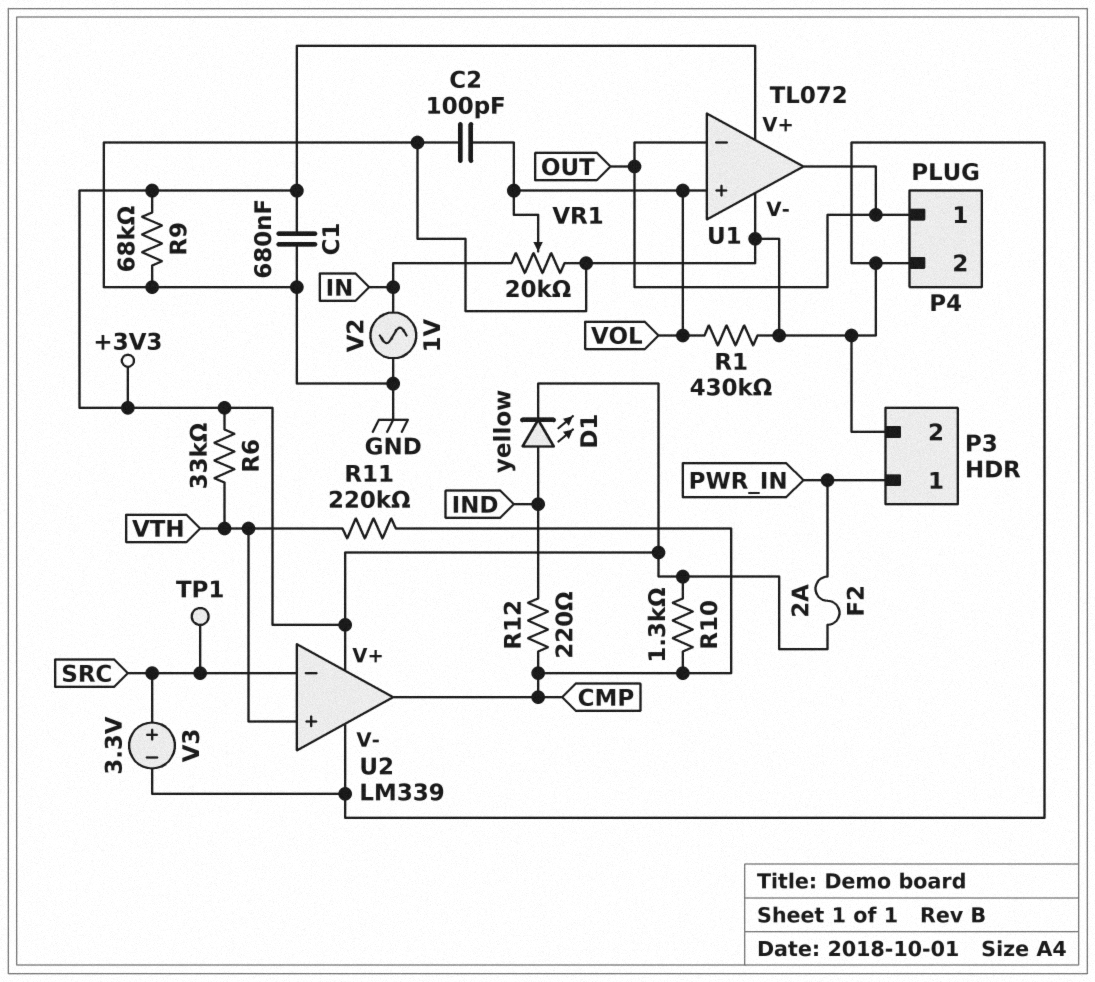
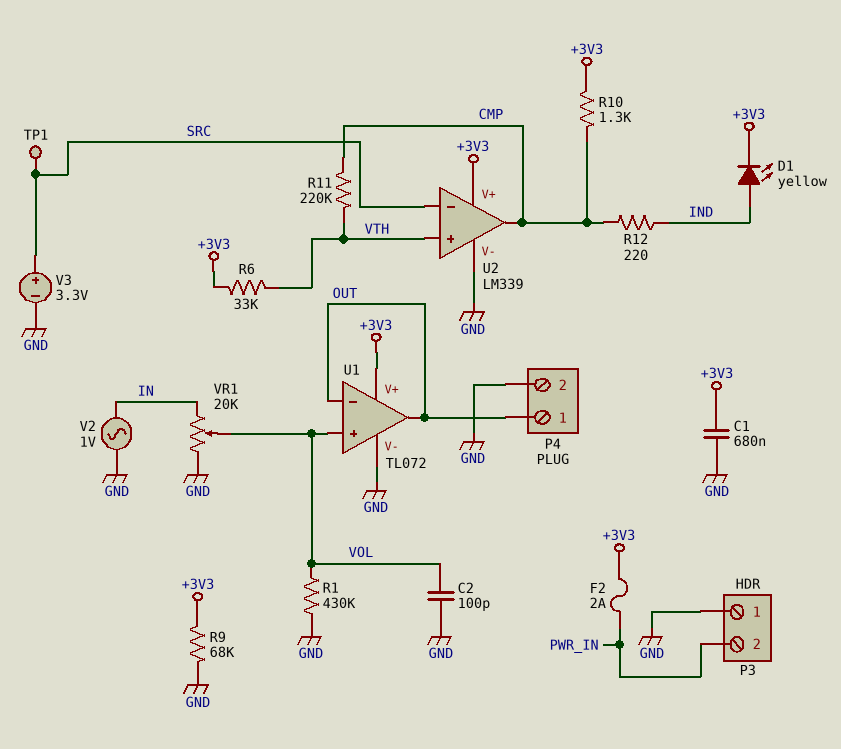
P3 pin 1: PWR_IN -> GND
P3 pin 2: GND -> PWR_IN

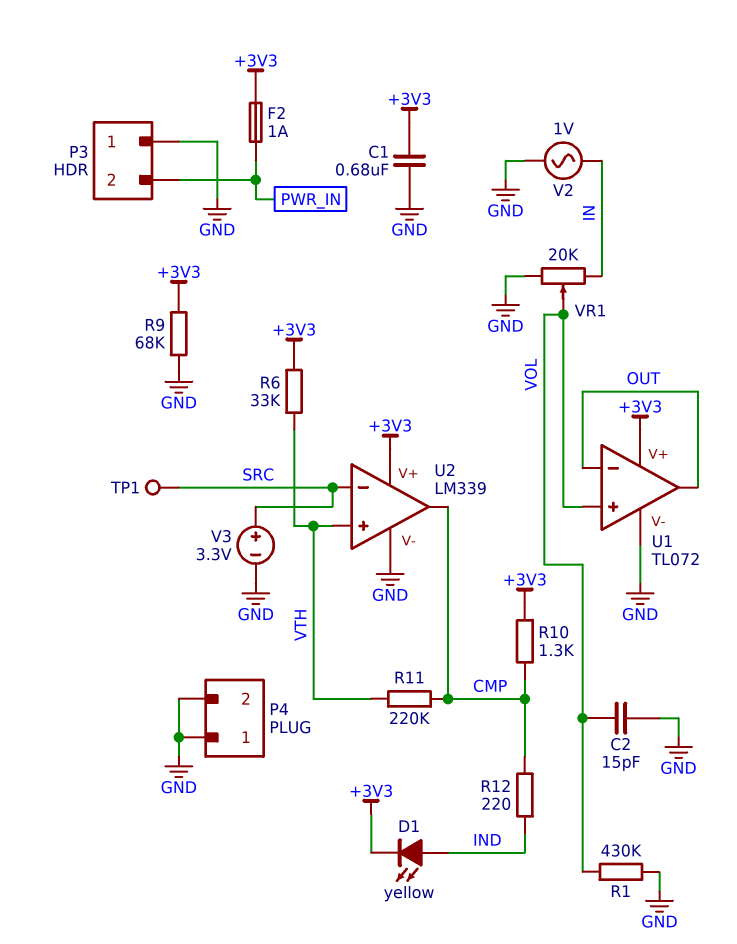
C2: 100pF (GND, VOL) -> 15pF (GND, VOL)
F2: 2A (+3V3, PWR_IN) -> 1A (+3V3, PWR_IN)
P4 pin 1: OUT -> GND

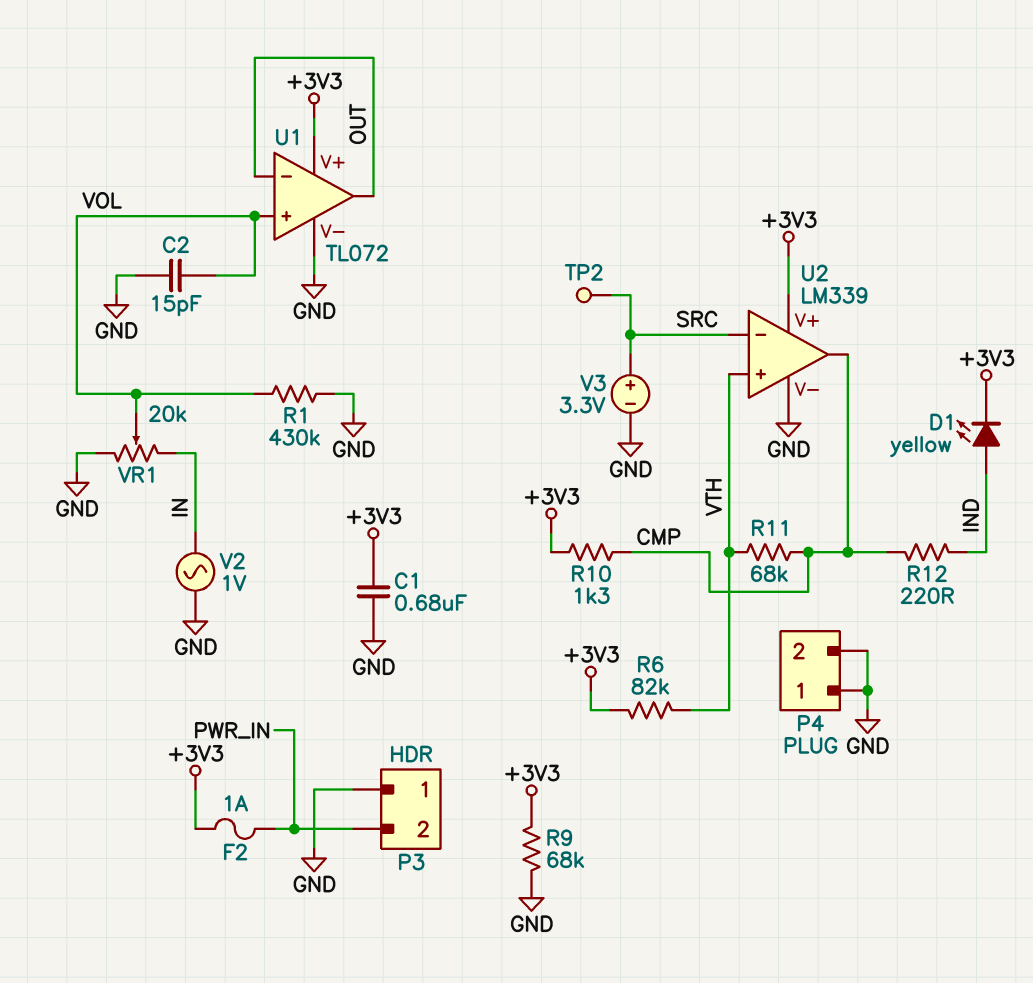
R6: 33k (+3V3, VTH) -> 82k (+3V3, VTH)
R11: 220k (CMP, VTH) -> 68k (CMP, VTH)
TP1: test point (SRC) -> none
TP2: none -> test point (SRC)

